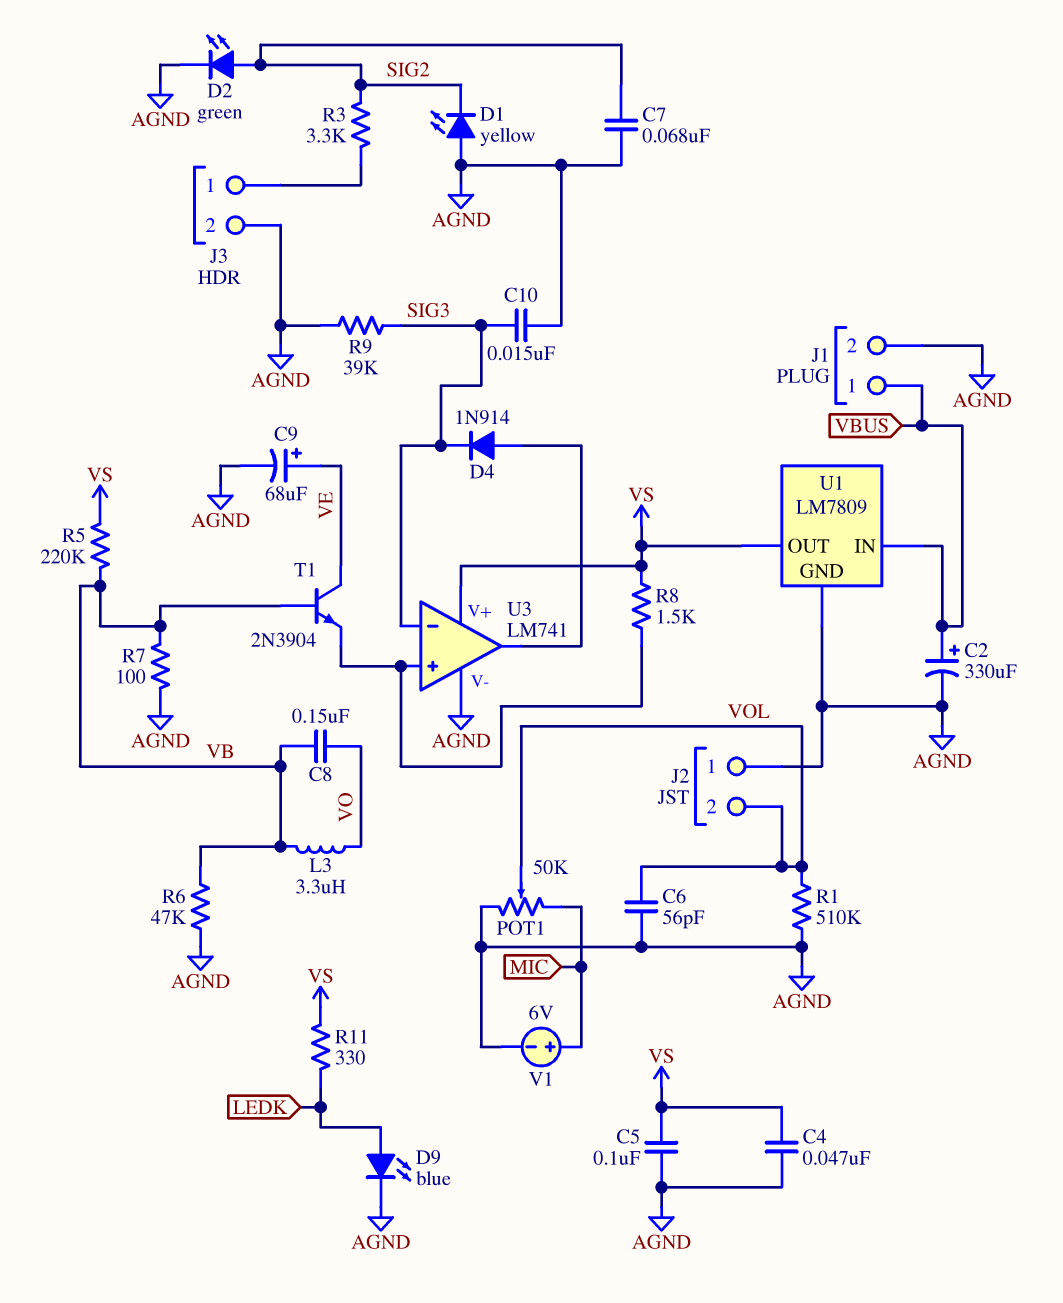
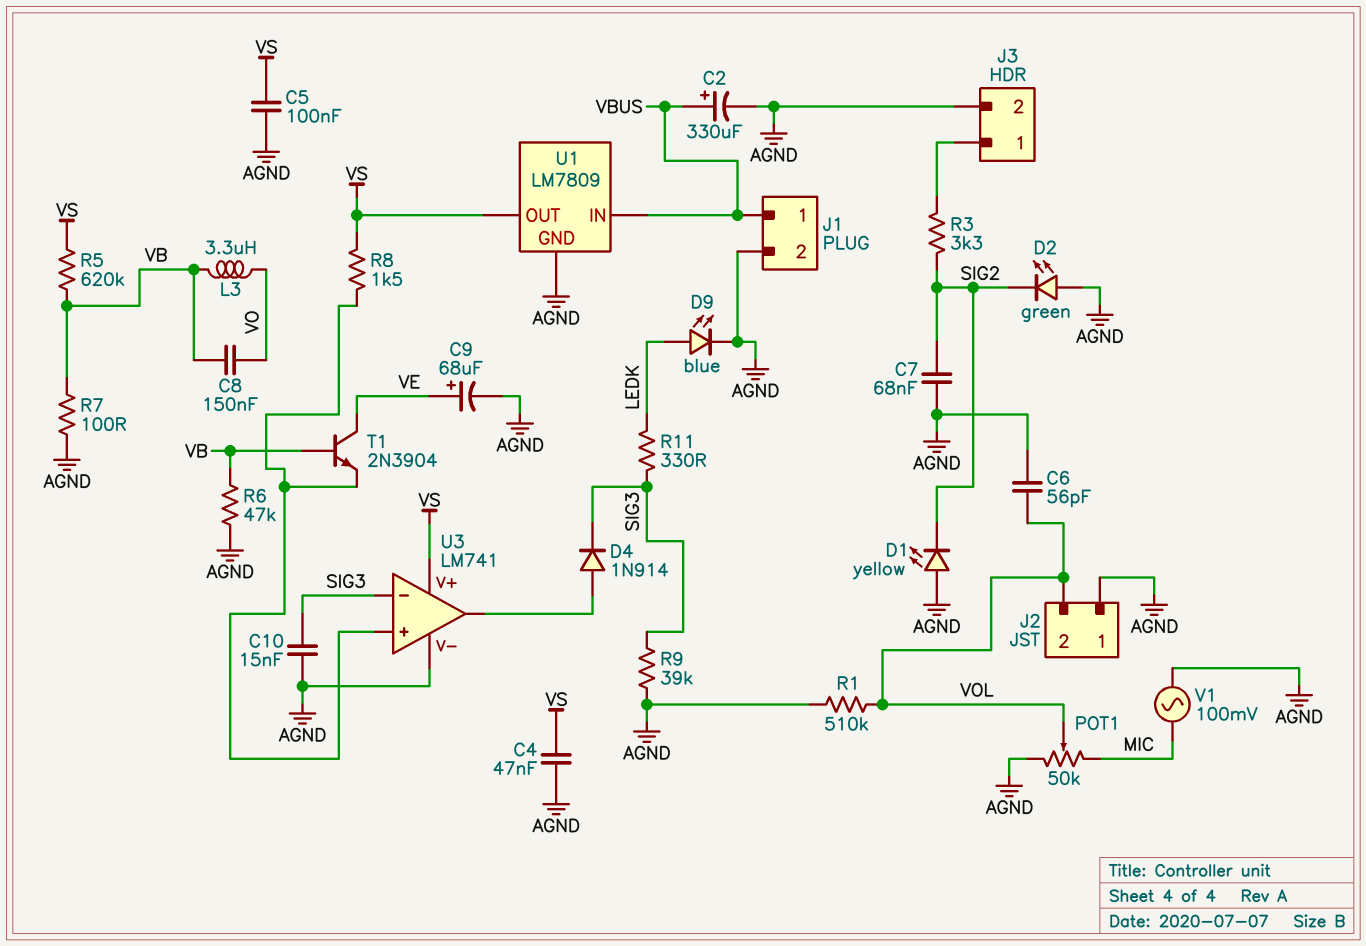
D2: LED green (A SIG2, K AGND) -> LED green (A AGND, K SIG2)
R5: 220k (VB, VS) -> 620k (VB, VS)
R11: 330 (LEDK, VS) -> 330 (LEDK, SIG3)
V1: 6V (plus MIC, minus AGND) -> AC 100mV (AGND, MIC)

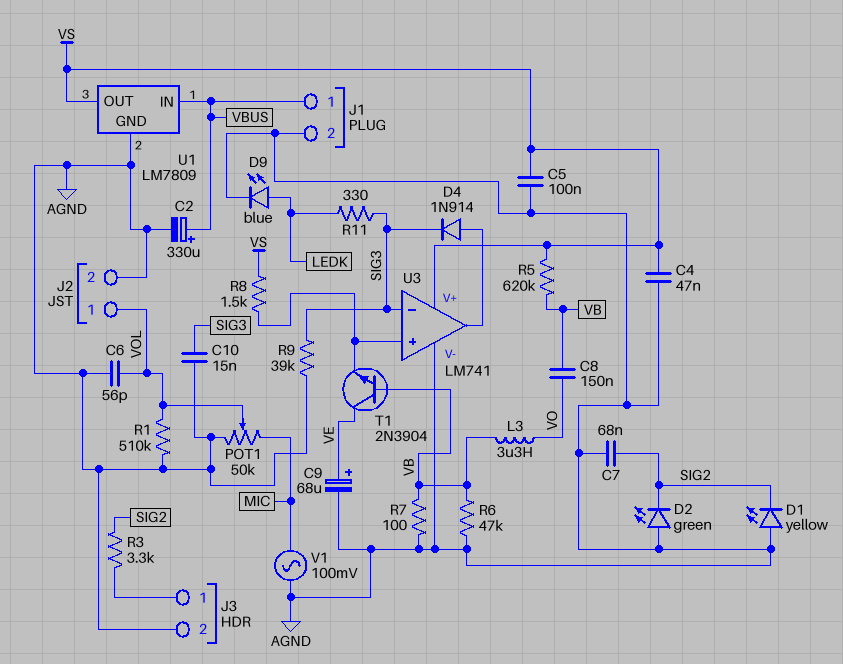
J2 pin 1: AGND -> VOL
J2 pin 2: VOL -> AGND

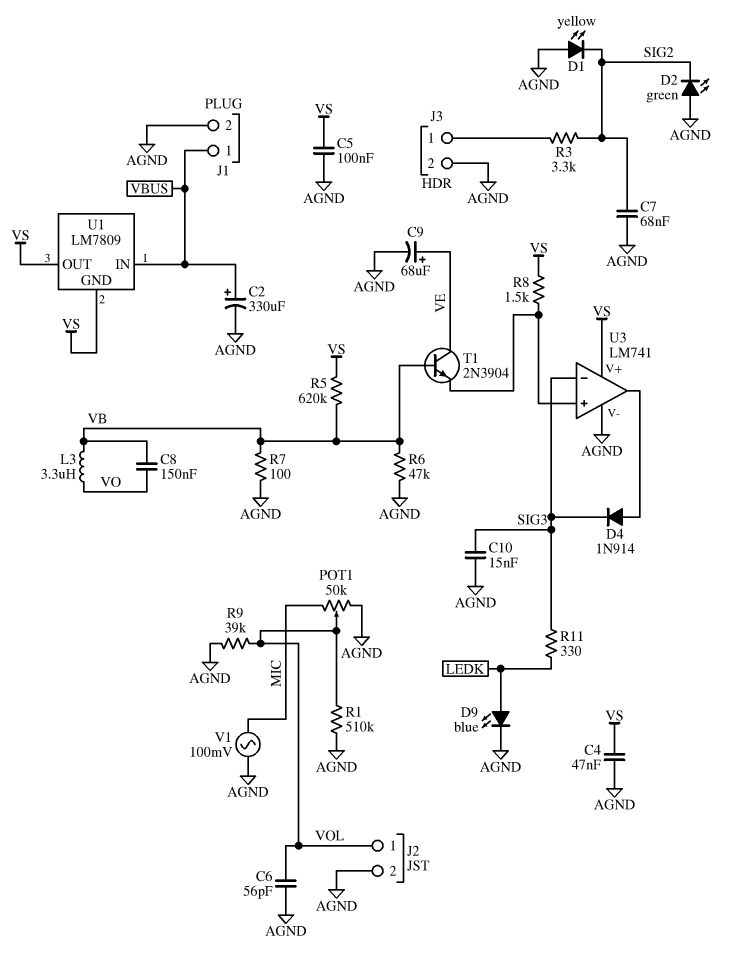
R9: 39k (AGND, SIG3) -> 39k (AGND, VOL)
U1 pin GND: AGND -> VS

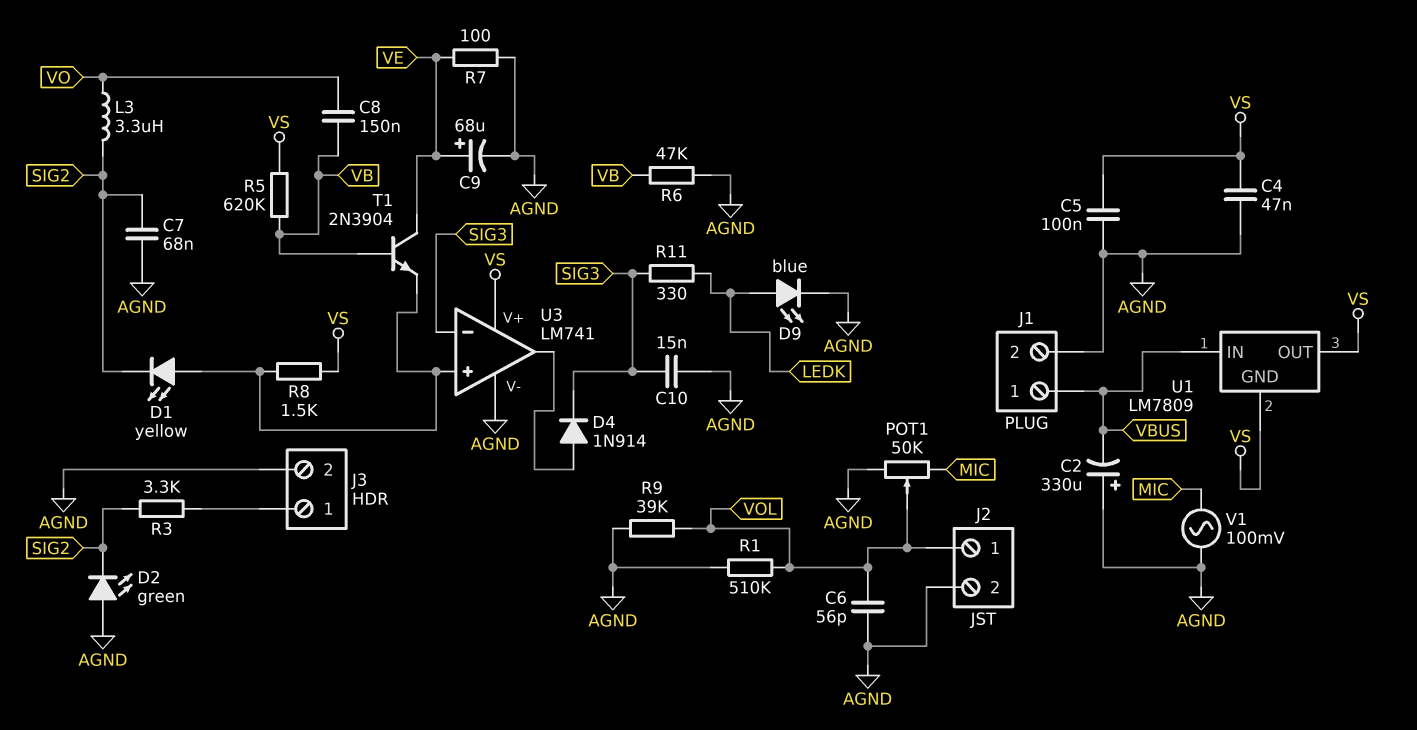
C2: 330uF (plus VBUS, minus AGND) -> 330uF (plus AGND, minus VBUS)
D1: LED yellow (A AGND, K SIG2) -> LED yellow (A U3/in+, K SIG2)
L3: 3.3uH (VB, VO) -> 3.3uH (SIG2, VO)
R7: 100 (AGND, VB) -> 100 (AGND, VE)

